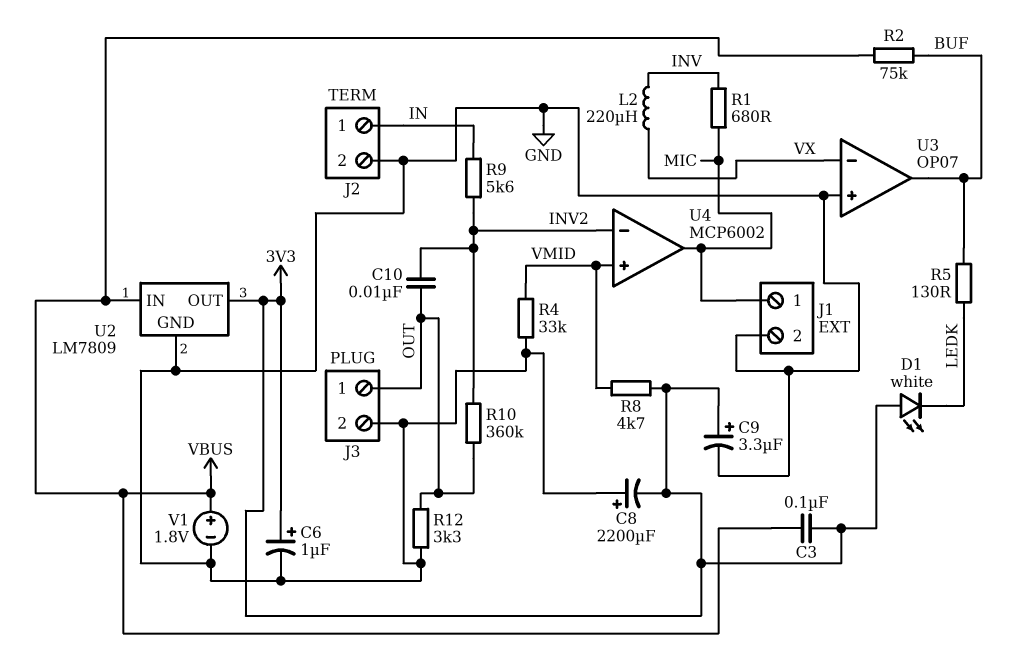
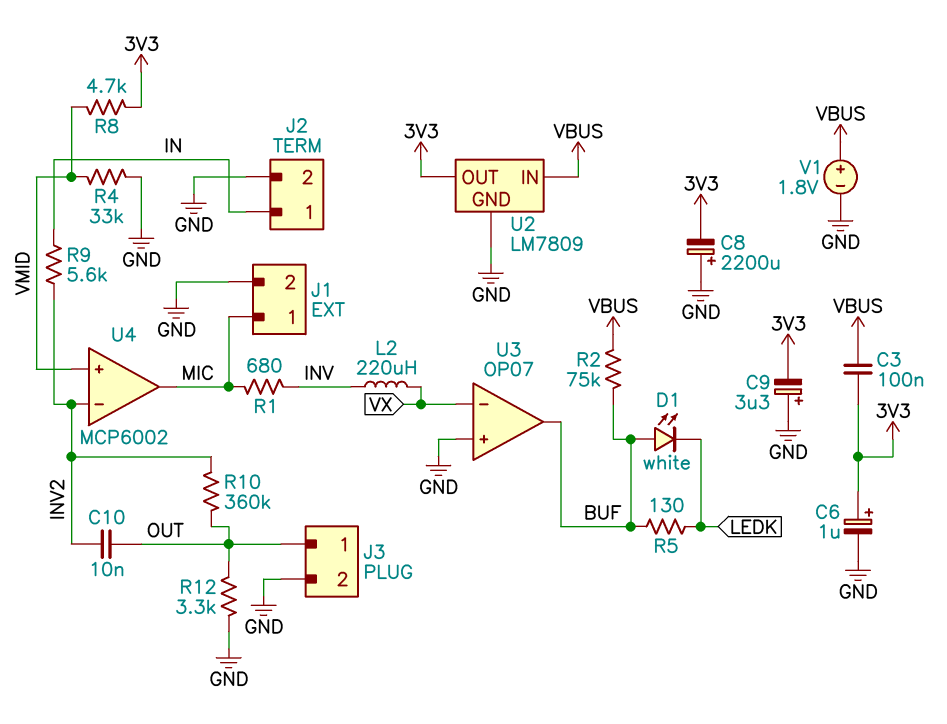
C9: 3.3uF (plus 3V3, minus GND) -> 3.3uF (plus GND, minus 3V3)
D1: LED white (A 3V3, K LEDK) -> LED white (A BUF, K LEDK)

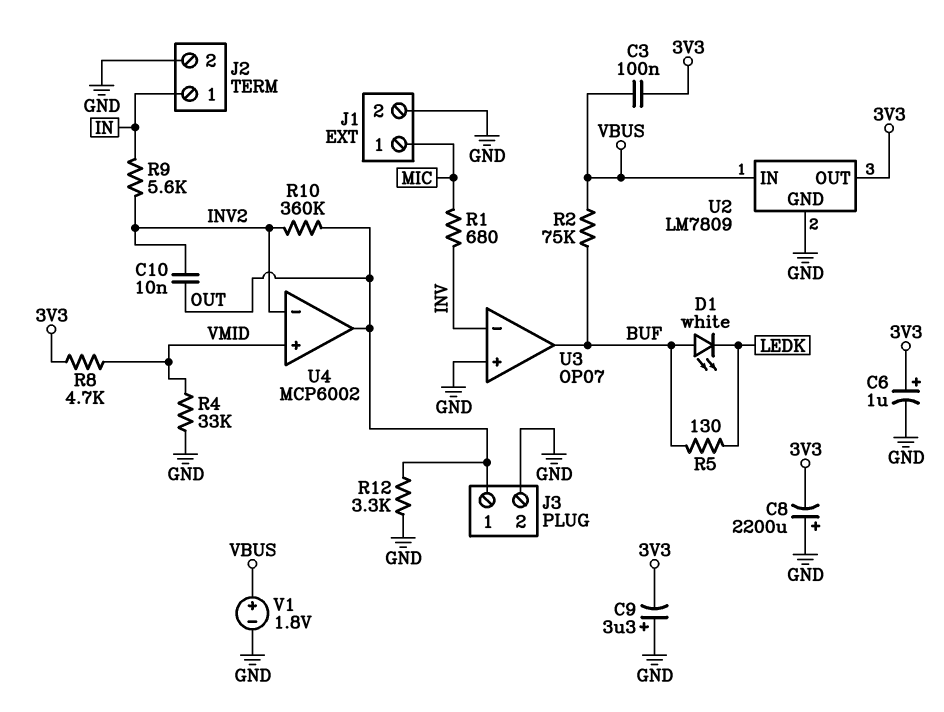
L2: 220uH (INV, VX) -> none
U3 pin in-: VX -> INV
U4 pin out: MIC -> OUT

